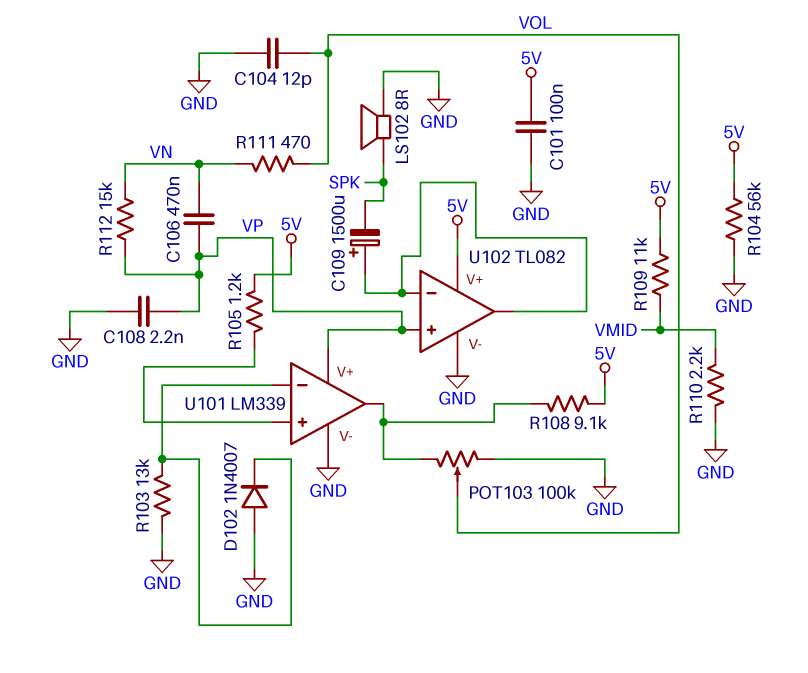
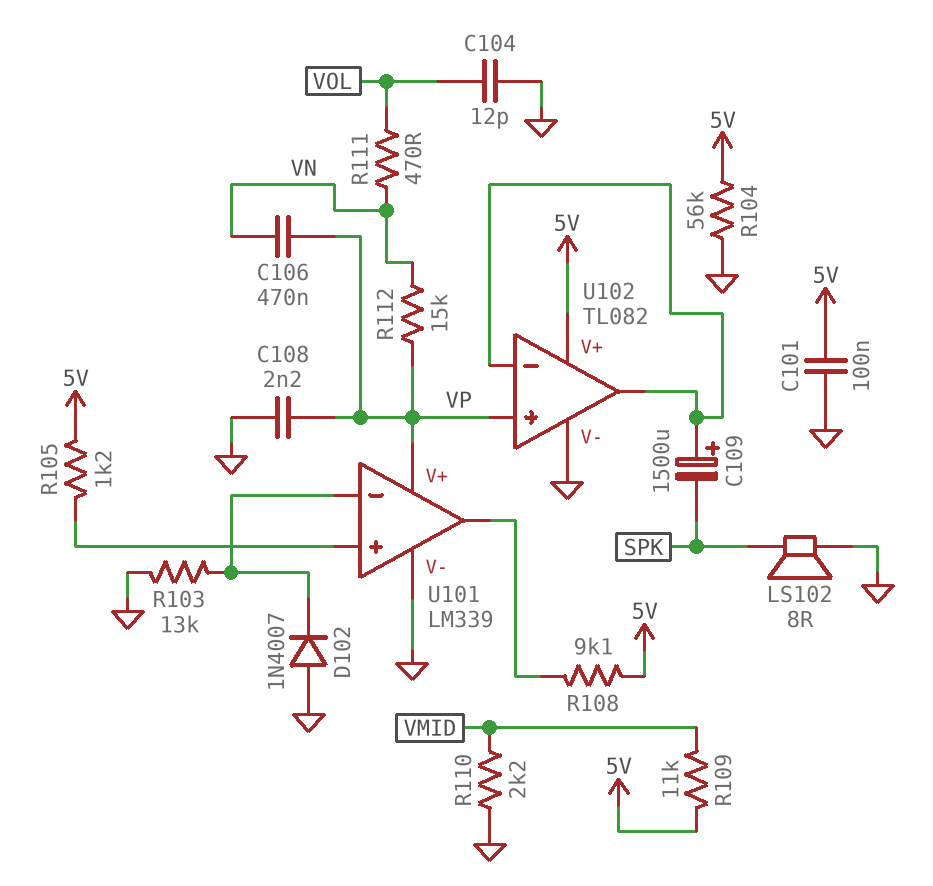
POT103: 100k (GND, U101/out, wiper VOL) -> none

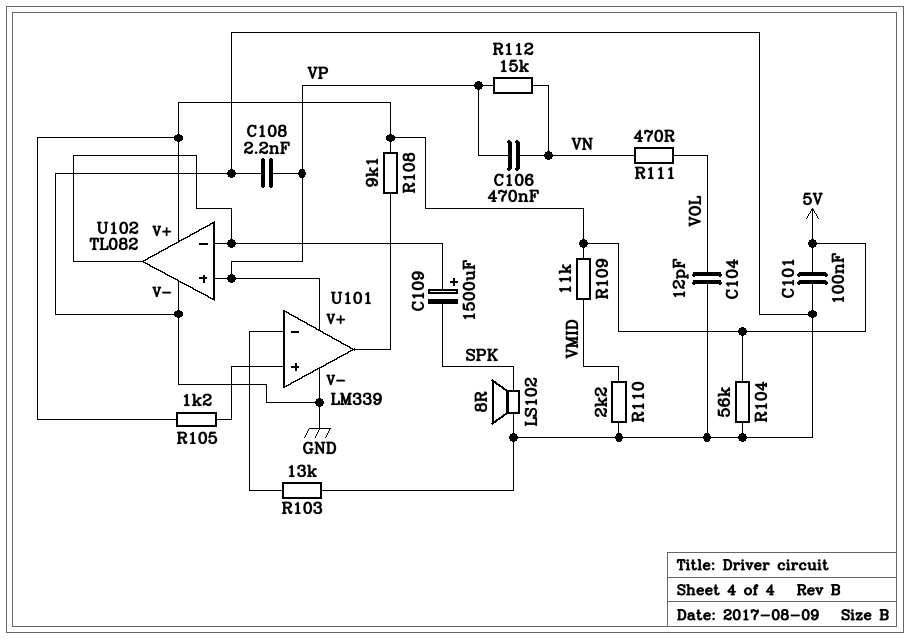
D102: diode 1N4007 (A GND, K U101/in-) -> none

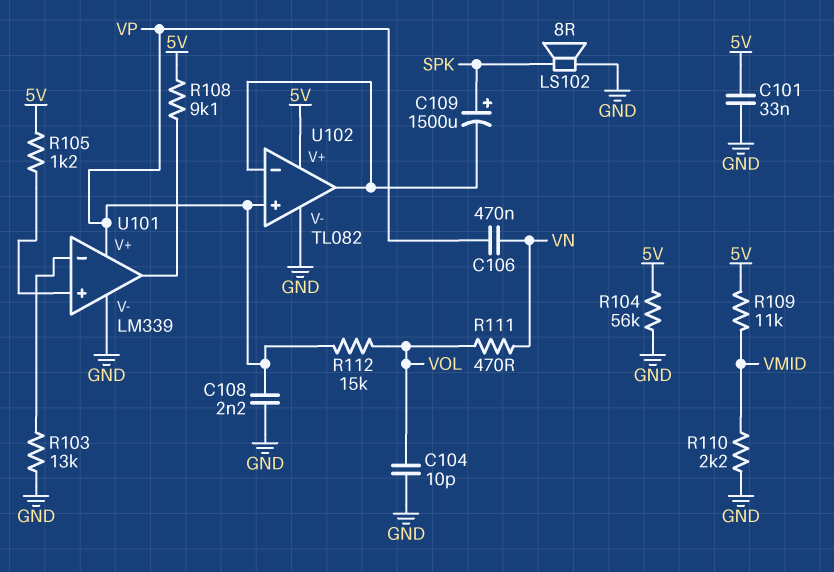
C101: 100nF (5V, GND) -> 33nF (5V, GND)
C104: 12pF (GND, VOL) -> 10pF (GND, VOL)
C109: 1500uF (plus U102/in-, minus SPK) -> 1500uF (plus SPK, minus U102/in-)
R112: 15k (VN, VP) -> 15k (VOL, VP)

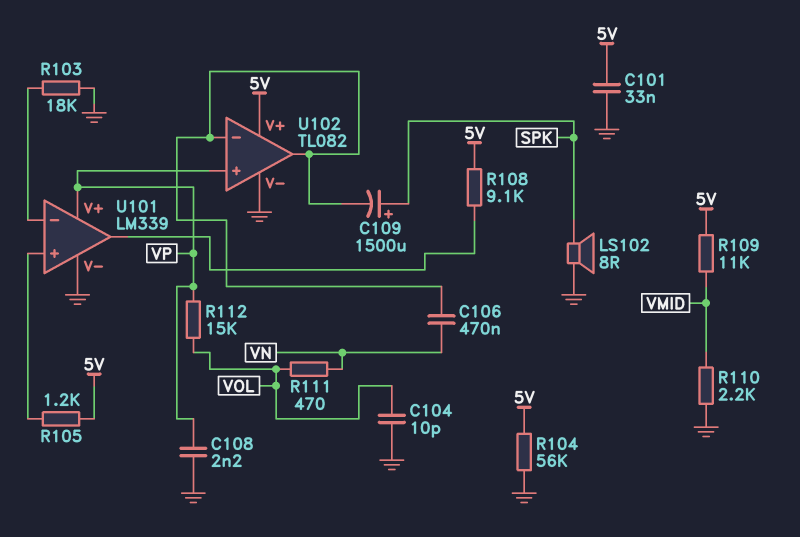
C106: 470nF (VN, VP) -> 470nF (U102/in-, VN)
R103: 13k (GND, U101/in-) -> 18k (GND, U101/in-)

